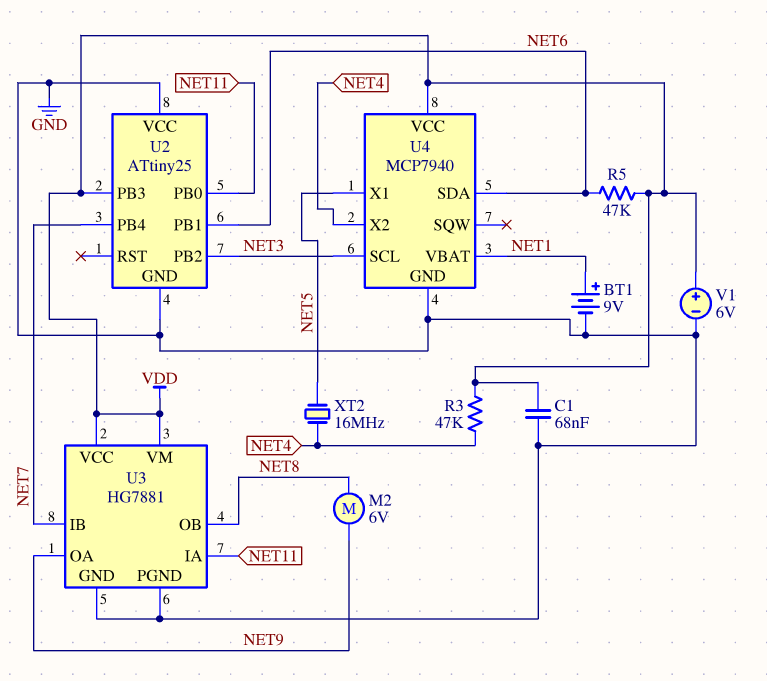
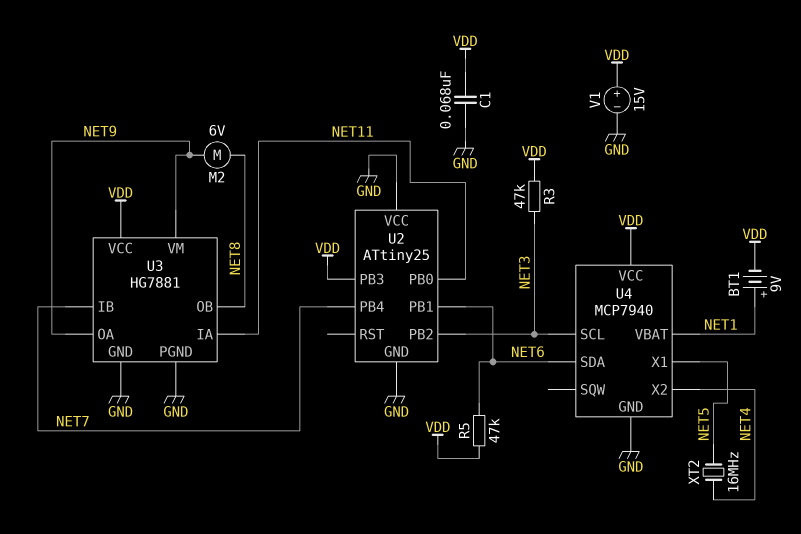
BT1: 9V (plus NET1, minus GND) -> 9V (plus NET1, minus VDD)
R3: 47k (NET4, VDD) -> 47k (NET3, VDD)
U3 pin VM: VDD -> NET9
V1: 6V (plus VDD, minus GND) -> 15V (plus VDD, minus GND)

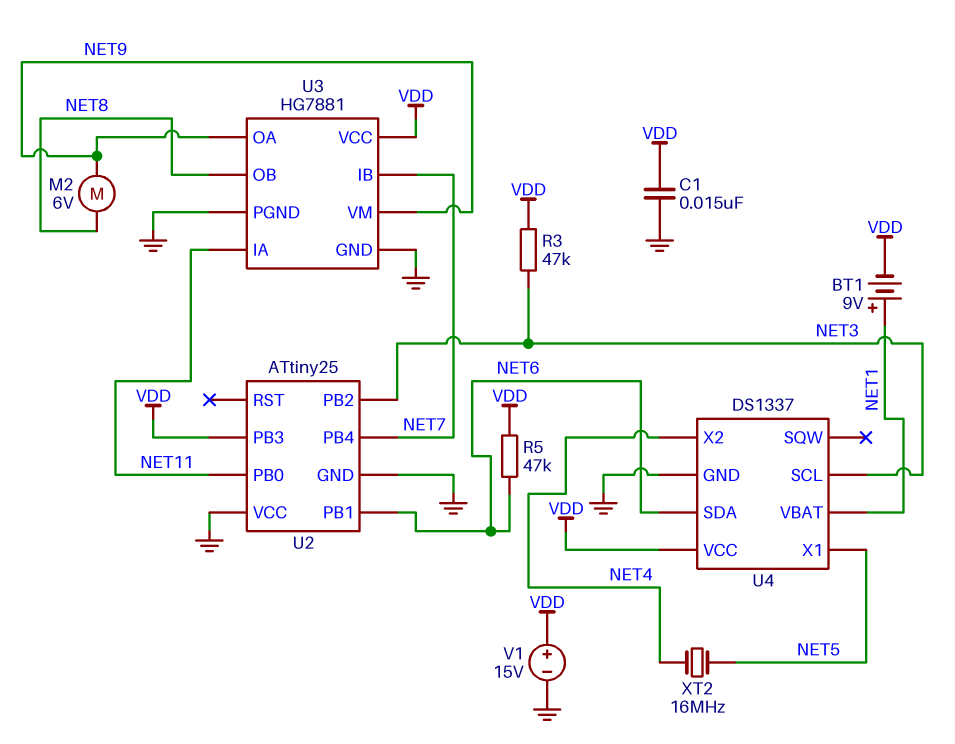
C1: 68nF (GND, VDD) -> 15nF (GND, VDD)
U4: MCP7940 -> DS1337

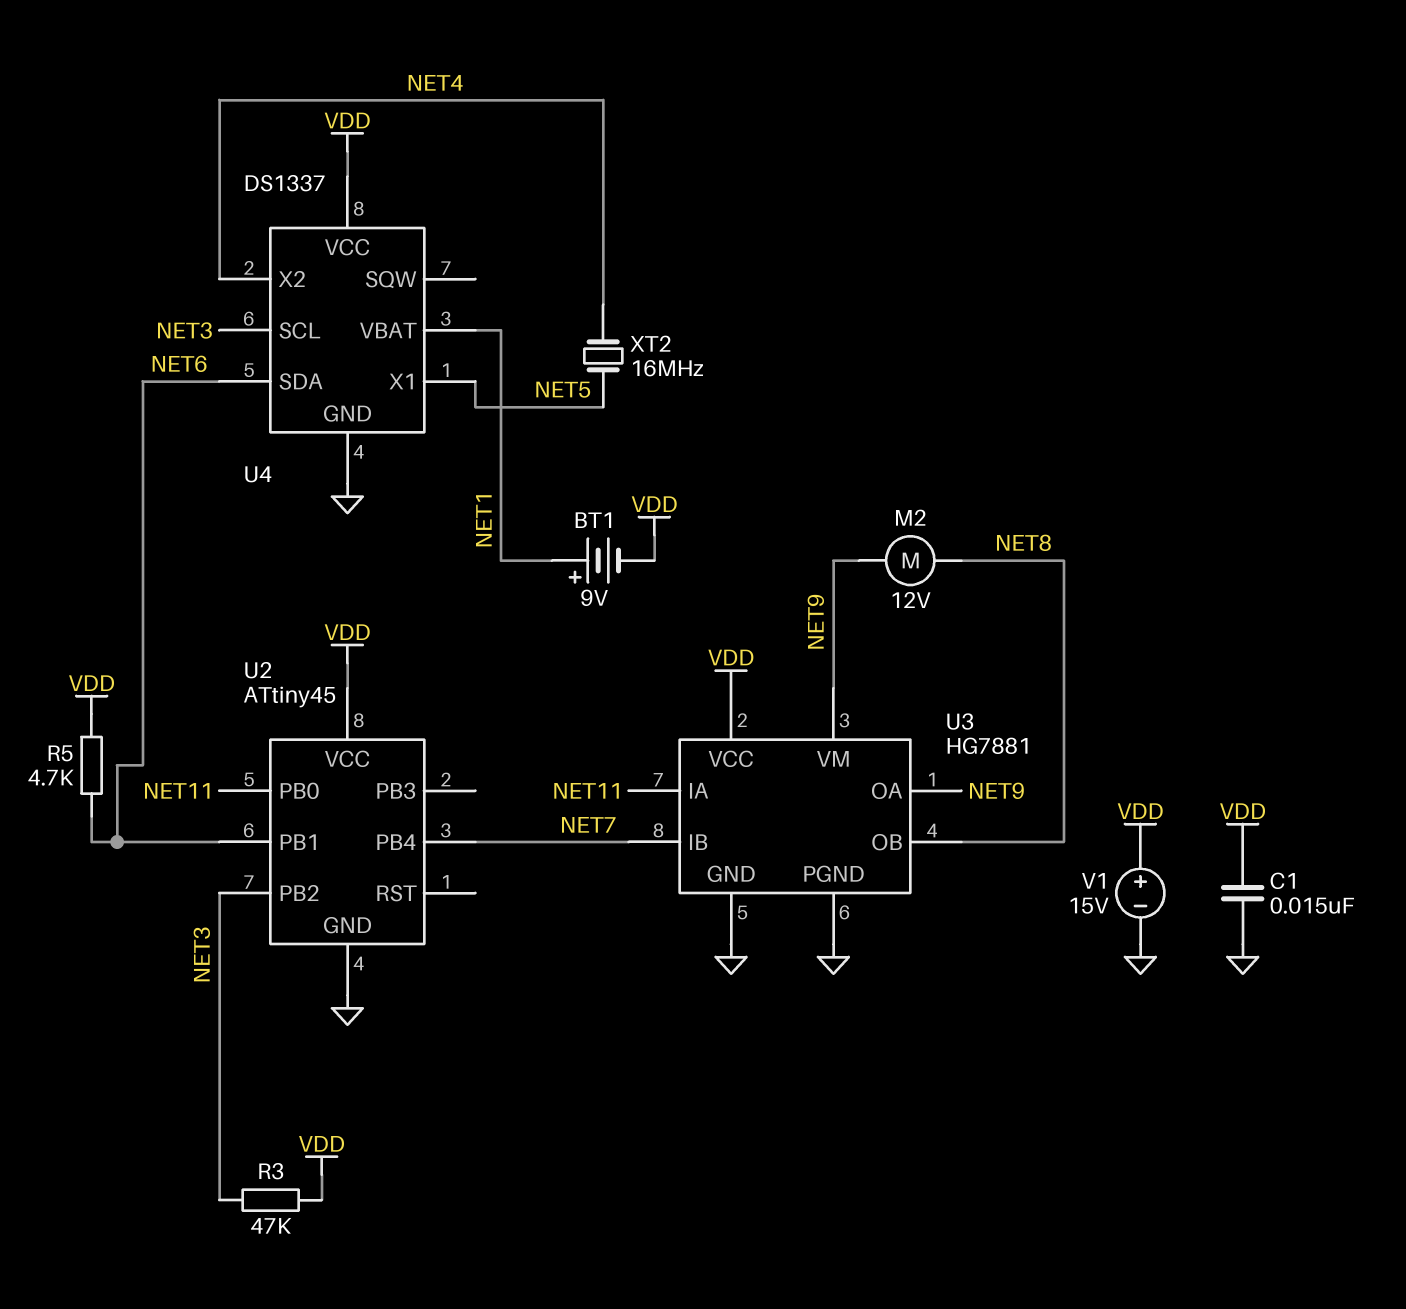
M2: motor 6V (NET8, NET9) -> motor 12V (NET8, NET9)
R5: 47k (NET6, VDD) -> 4.7k (NET6, VDD)
U2: ATtiny25 -> ATtiny45
U2 pin PB3: VDD -> none
U2 pin VCC: GND -> VDD

